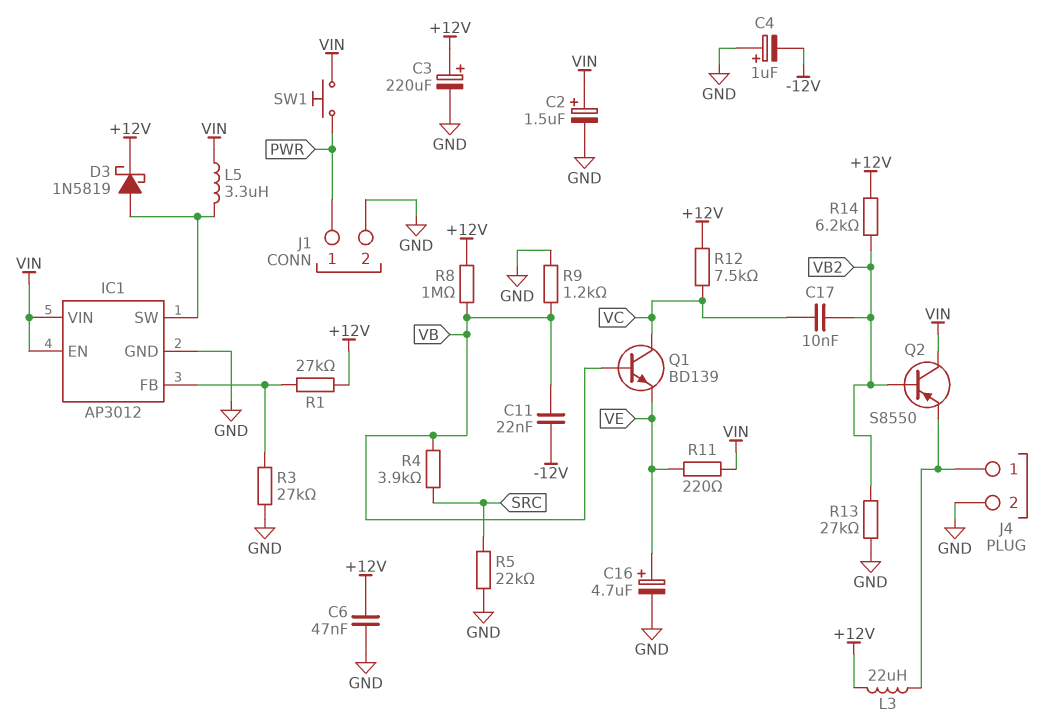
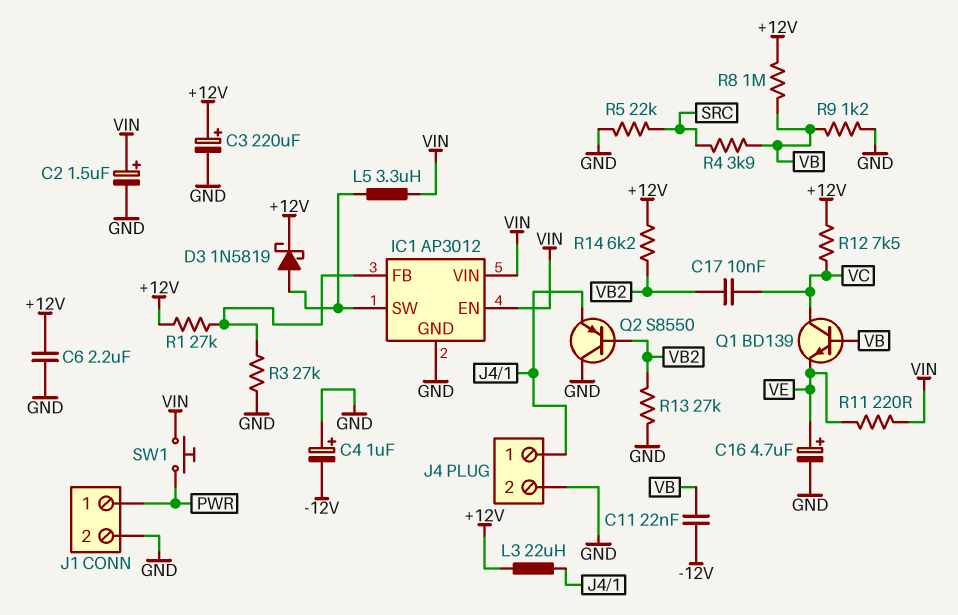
C6: 47nF (+12V, GND) -> 2.2uF (+12V, GND)
Q2: PNP S8550 (B VB2, C VIN, E J4/1) -> PNP S8550 (B VB2, C GND, E J4/1)

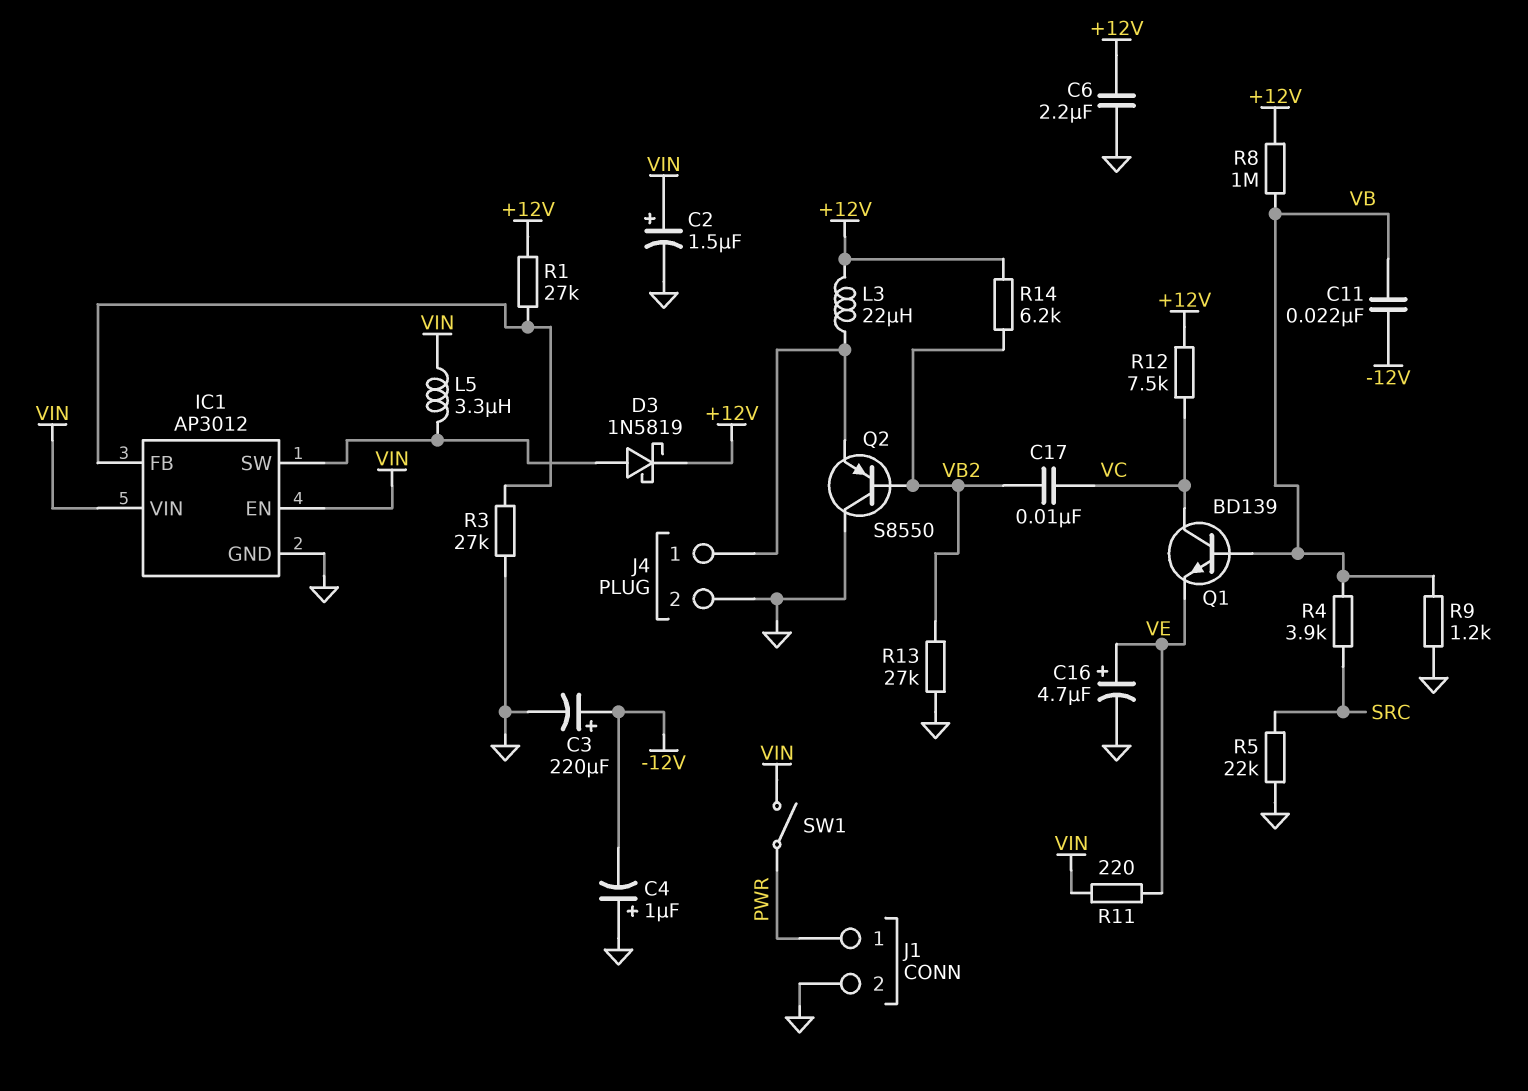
C3: 220uF (plus +12V, minus GND) -> 220uF (plus -12V, minus GND)
SW1: button (PWR, VIN) -> switch (PWR, VIN)

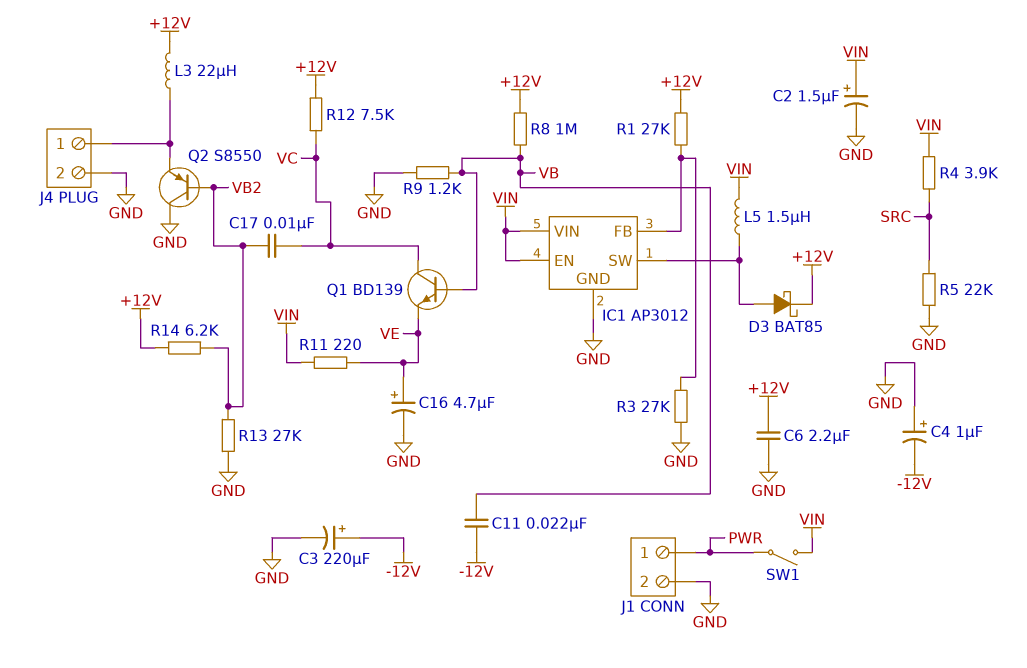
D3: schottky 1N5819 (A IC1/SW, K +12V) -> schottky BAT85 (A IC1/SW, K +12V)
L5: 3.3uH (IC1/SW, VIN) -> 1.5uH (IC1/SW, VIN)
R4: 3.9k (SRC, VB) -> 3.9k (SRC, VIN)

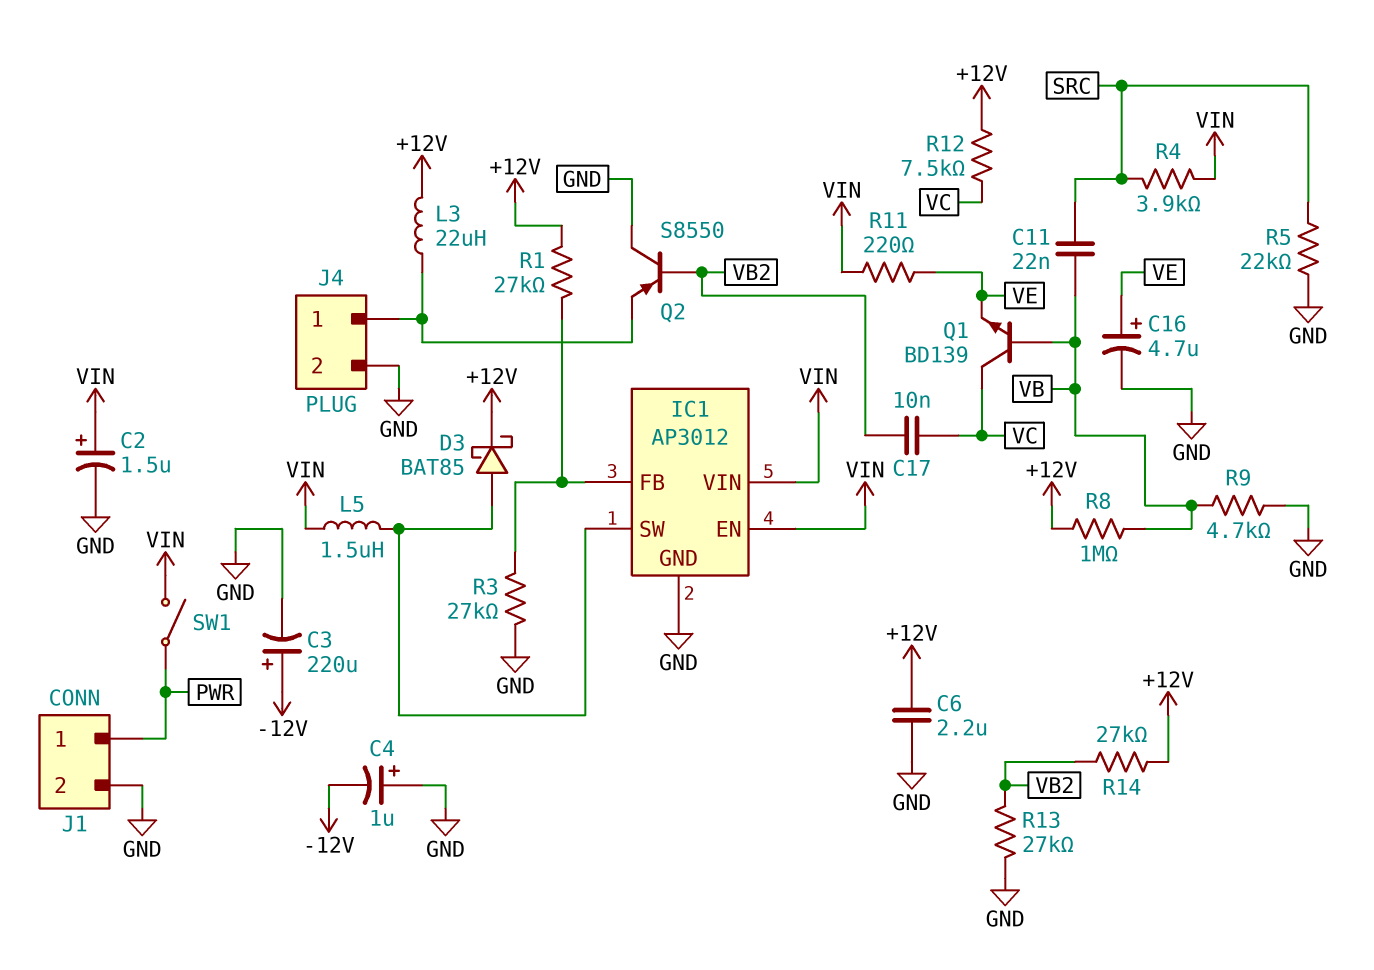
C11: 22nF (-12V, VB) -> 22nF (SRC, VB)
R9: 1.2k (GND, VB) -> 4.7k (GND, VB)
R14: 6.2k (+12V, VB2) -> 27k (+12V, VB2)

